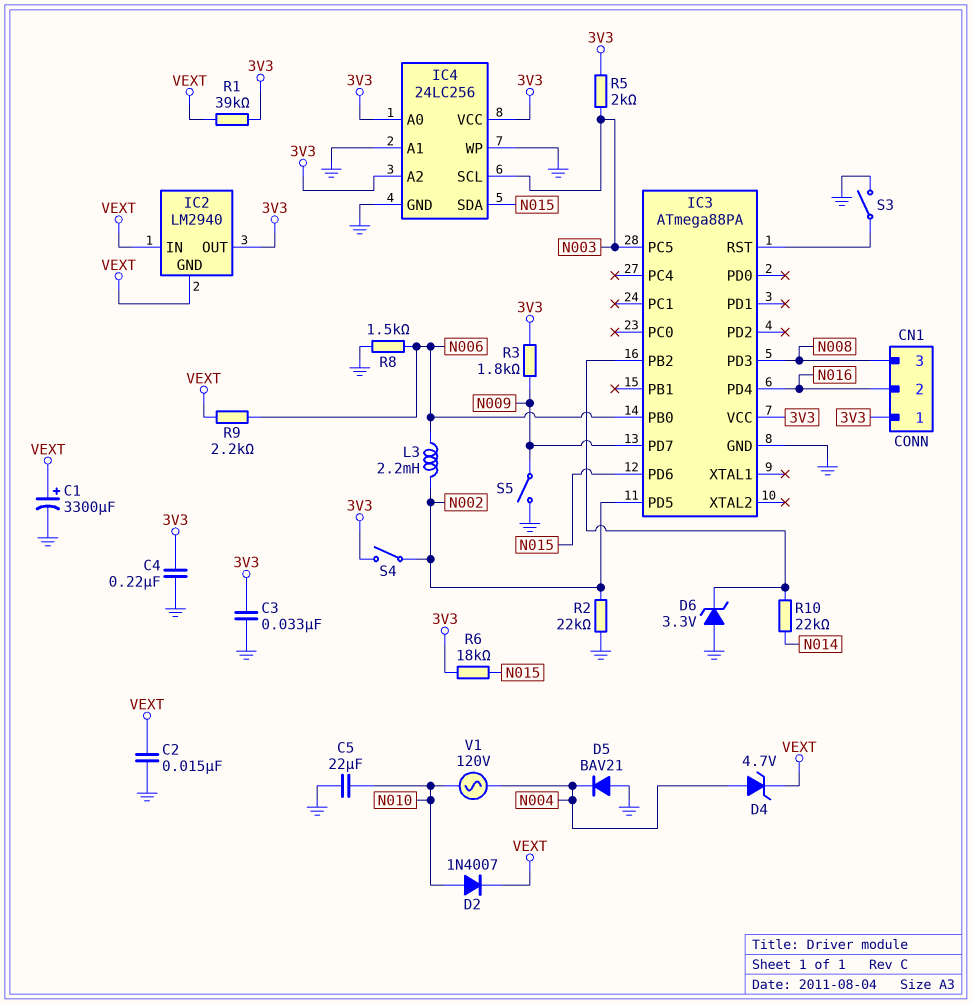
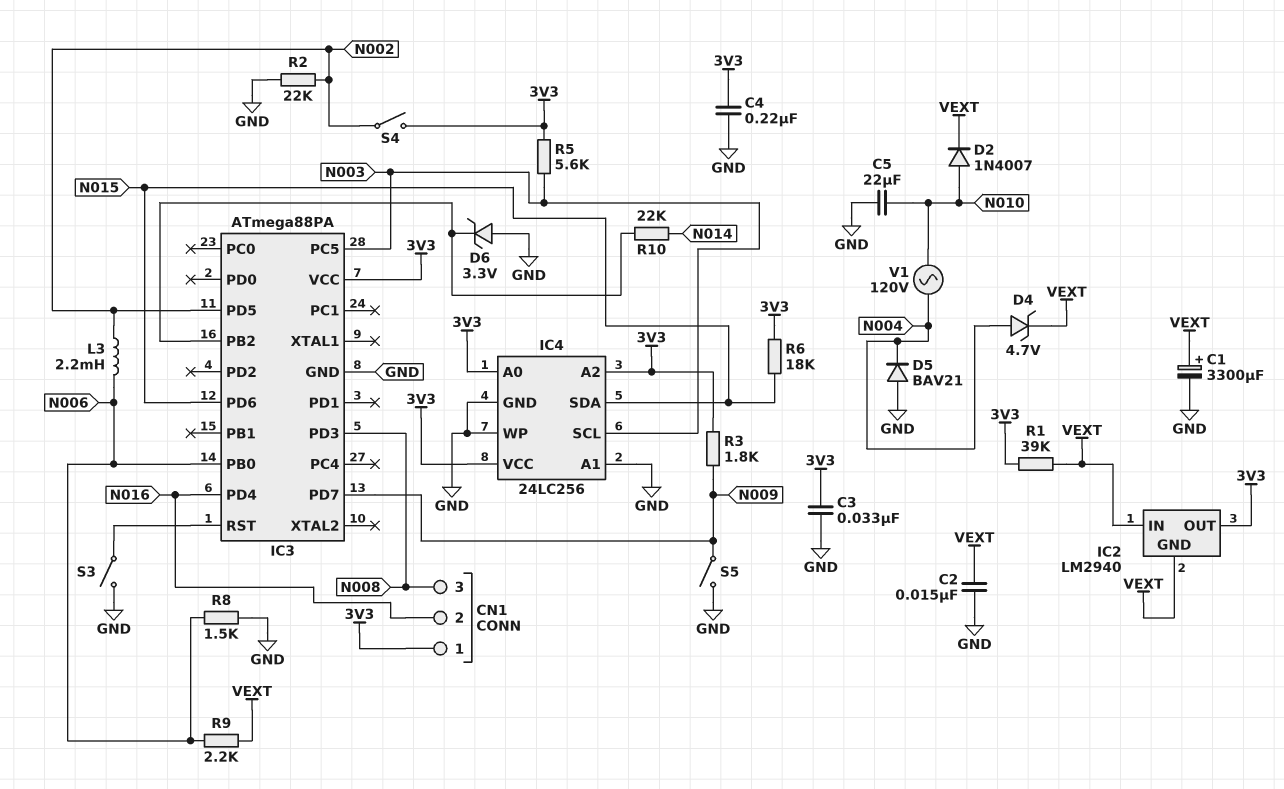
R5: 2k (3V3, N003) -> 5.6k (3V3, N003)

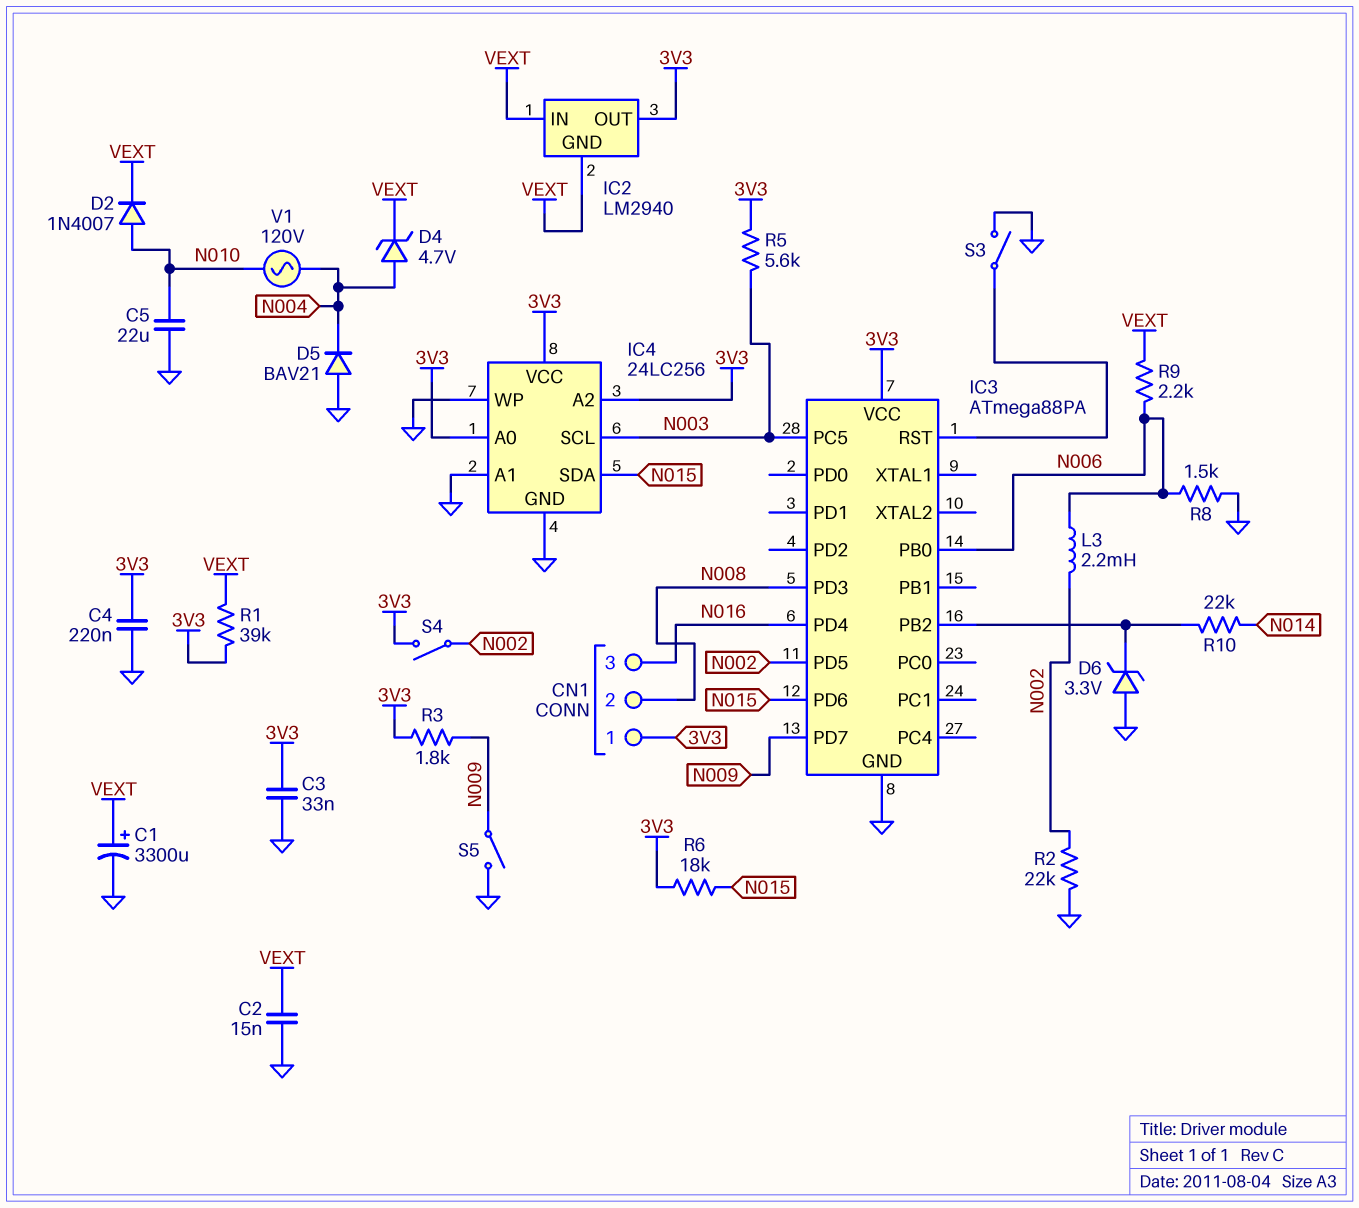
CN1 pin 2: N016 -> N008
CN1 pin 3: N008 -> N016

